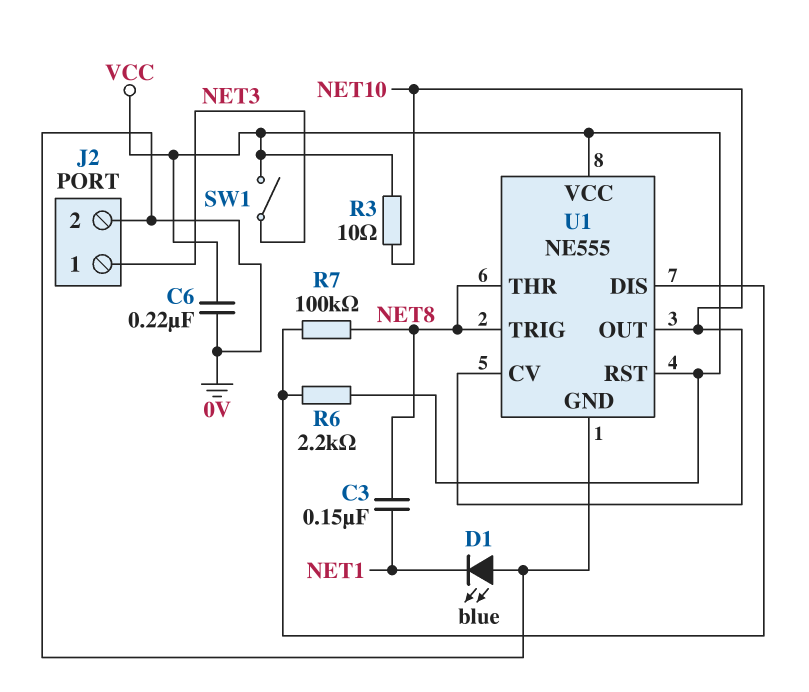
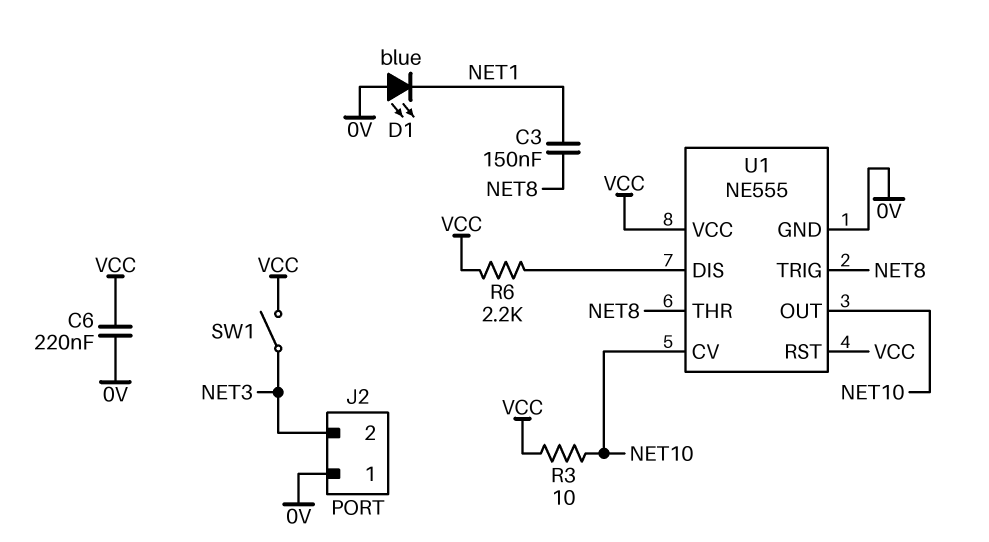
J2 pin 1: NET3 -> 0V
J2 pin 2: 0V -> NET3
R7: 100k (NET8, U1/DIS) -> none

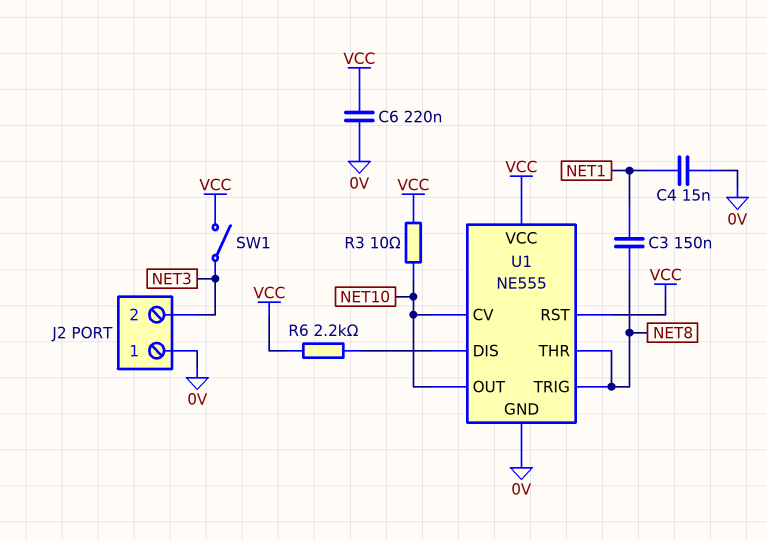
C4: none -> 15nF (0V, NET1)
D1: LED blue (A 0V, K NET1) -> none

